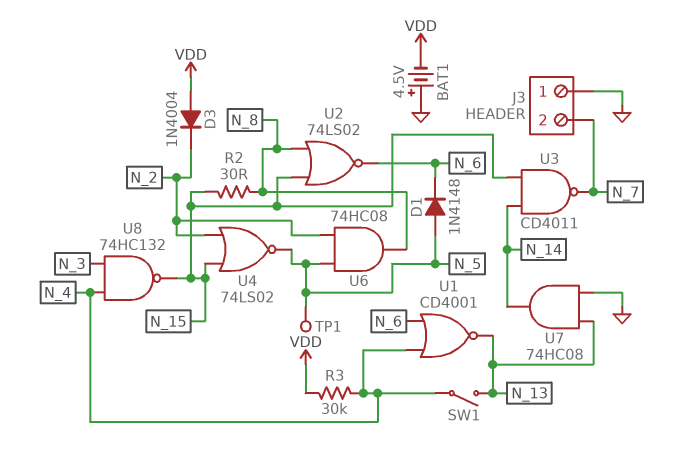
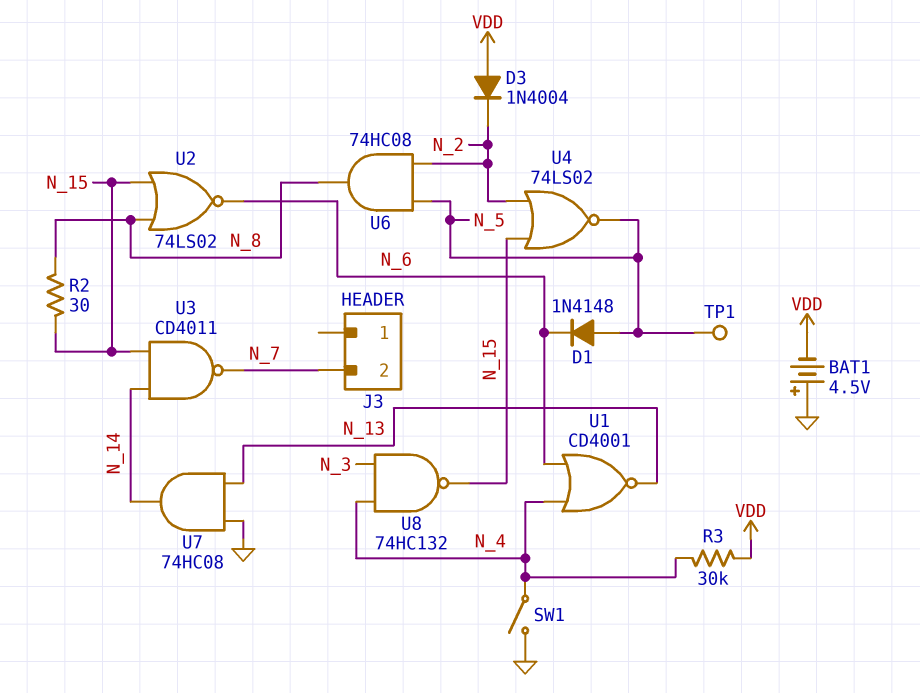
J3 pin 1: GND -> none
SW1: switch (N_4, N_13) -> switch (GND, N_4)

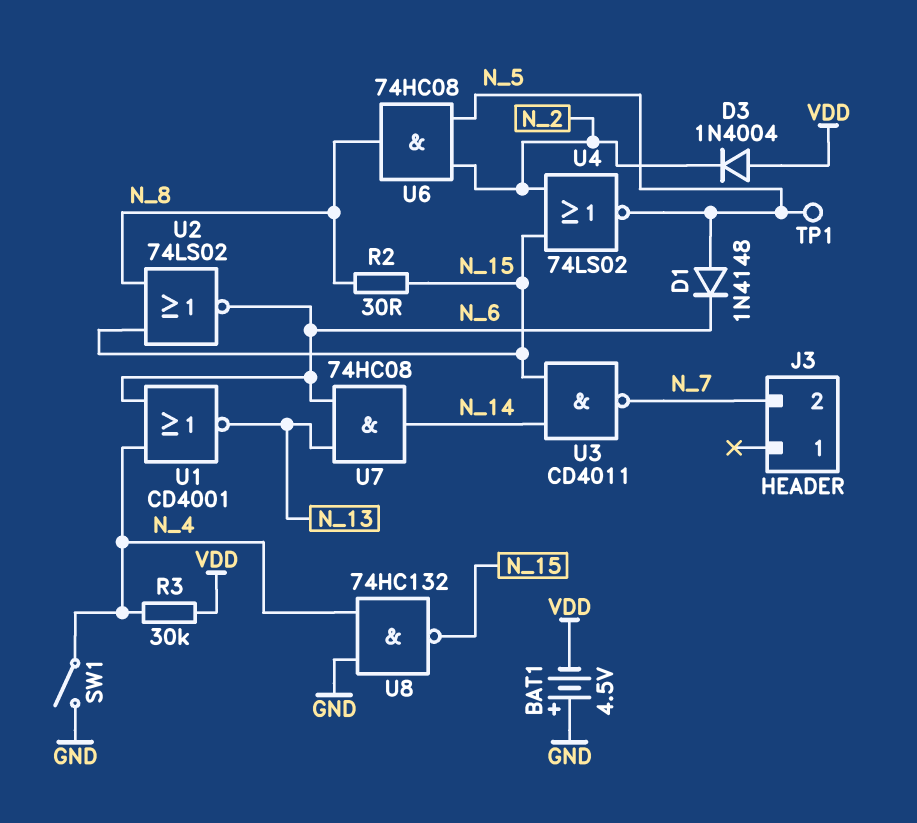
U7: AND 74HC08 (in GND, in N_13, out N_14) -> AND 74HC08 (in N_6, in N_13, out N_14)
U8: NAND 74HC132 (in N_3, in N_4, out N_15) -> NAND 74HC132 (in GND, in N_4, out N_15)

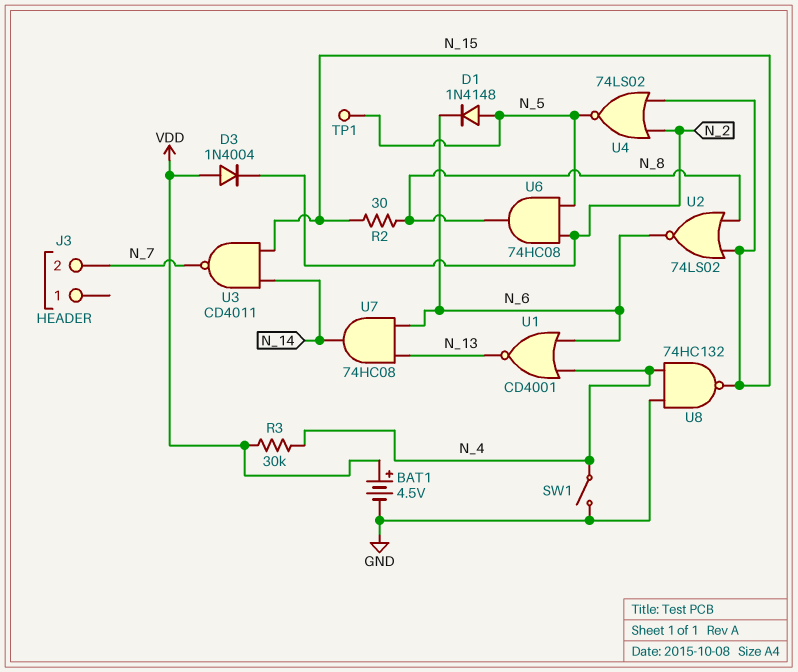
BAT1: 4.5V (plus GND, minus VDD) -> 4.5V (plus VDD, minus GND)

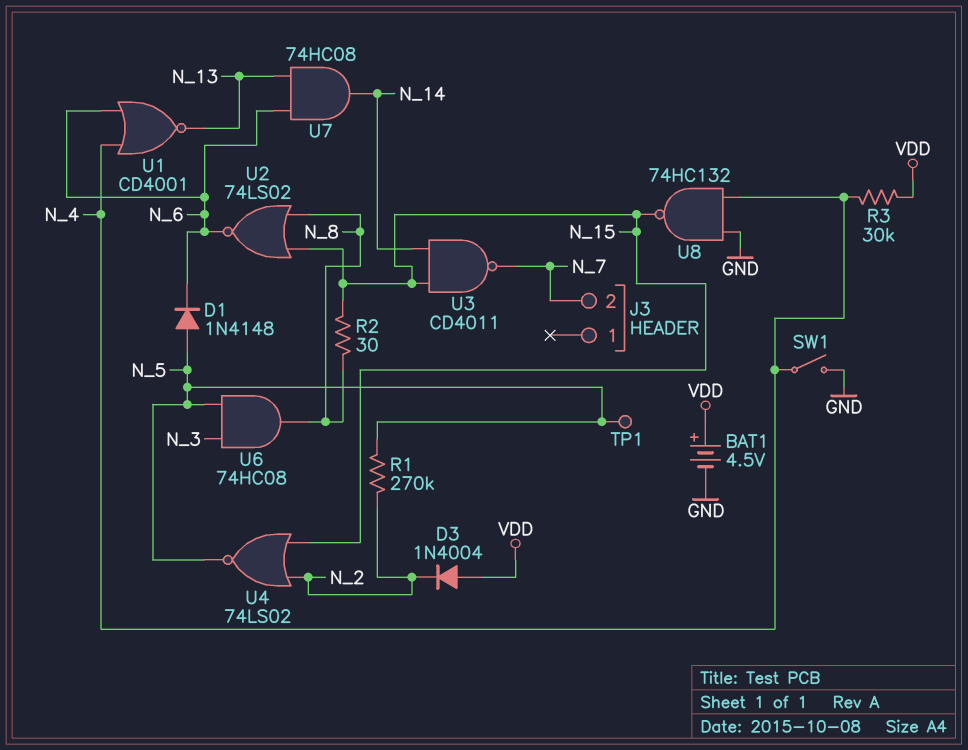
R1: none -> 270k (N_2, N_5)
U6: AND 74HC08 (in N_2, in N_5, out N_8) -> AND 74HC08 (in N_3, in N_5, out N_8)

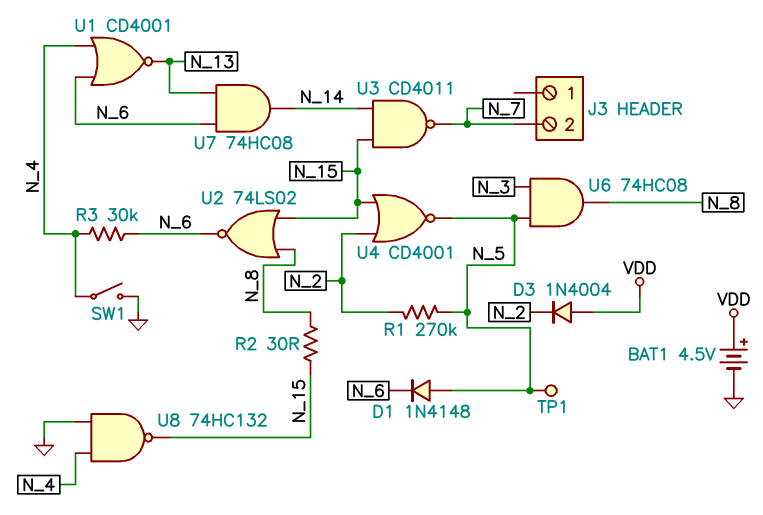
R3: 30k (N_4, VDD) -> 30k (N_4, N_6)
U4: NOR 74LS02 (in N_2, in N_15, out N_5) -> NOR CD4001 (in N_2, in N_15, out N_5)

